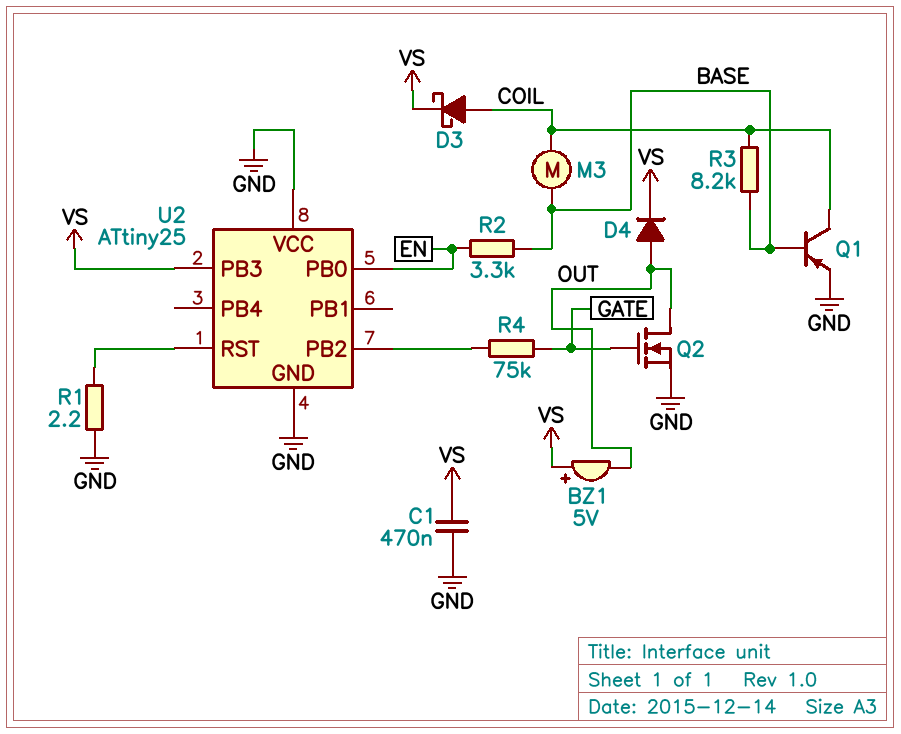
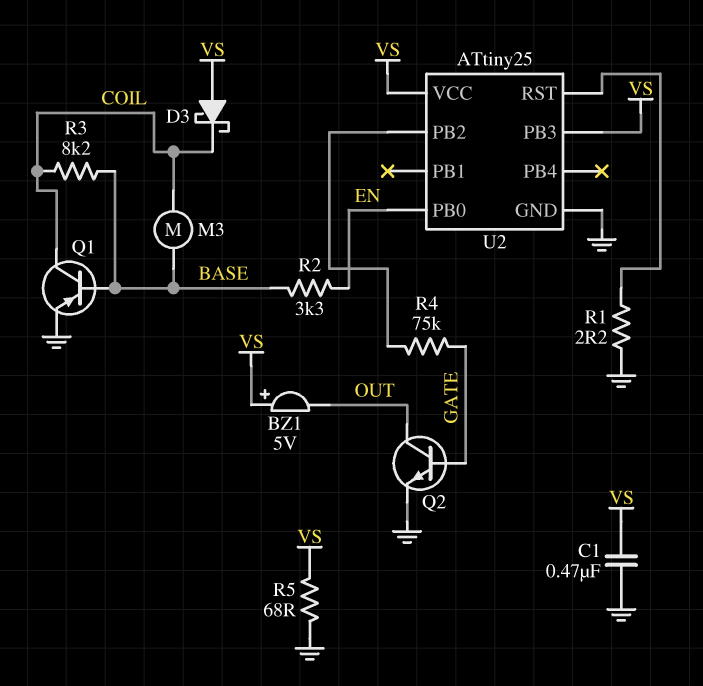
D3: schottky (A COIL, K VS) -> schottky (A VS, K COIL)
D4: diode (A OUT, K VS) -> none
Q2: NMOS (G GATE, D OUT, S GND) -> NPN (B GATE, C OUT, E GND)
R5: none -> 68 (GND, VS)
U2 pin VCC: GND -> VS

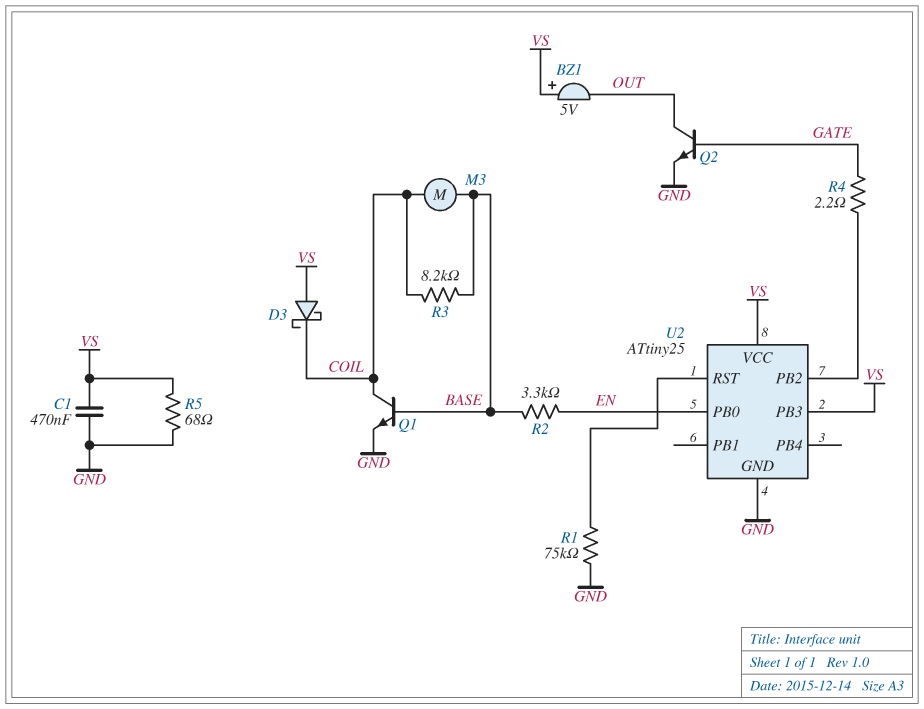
Q1: PNP (B BASE, C COIL, E GND) -> NPN (B BASE, C COIL, E GND)
R1: 2.2 (GND, U2/RST) -> 75k (GND, U2/RST)
R4: 75k (GATE, U2/PB2) -> 2.2 (GATE, U2/PB2)

